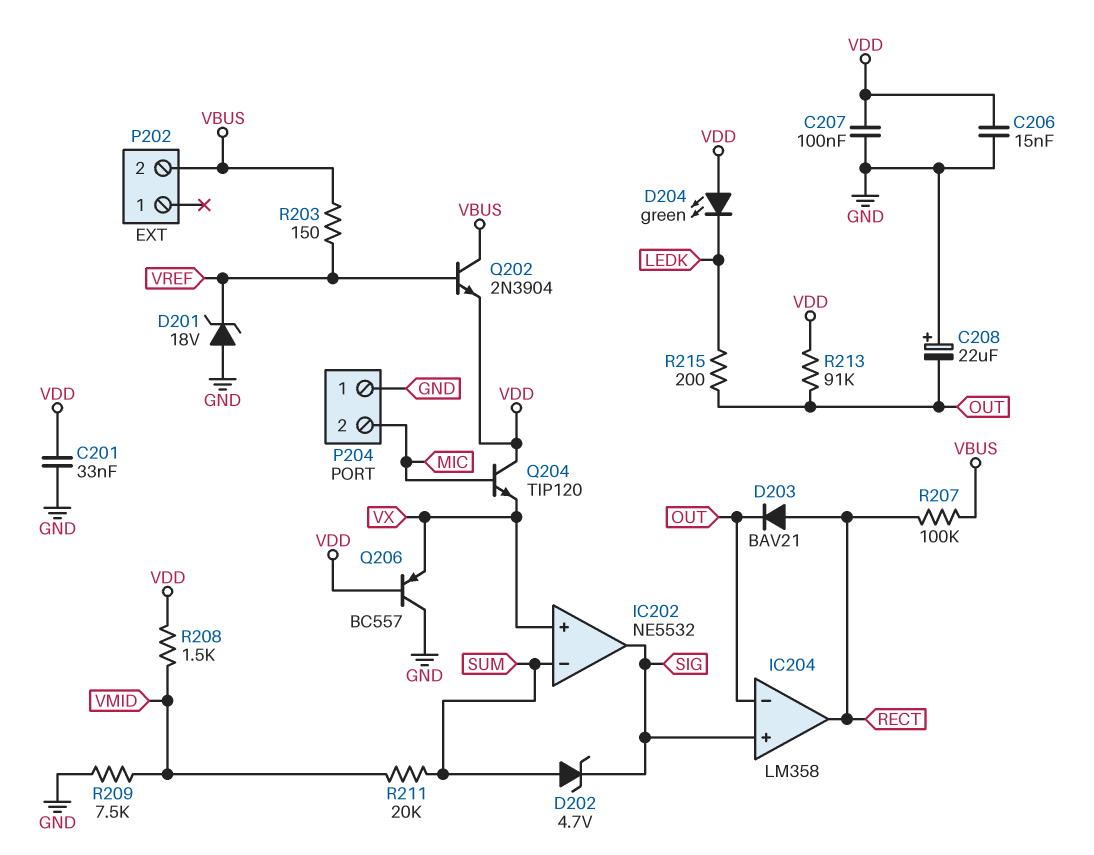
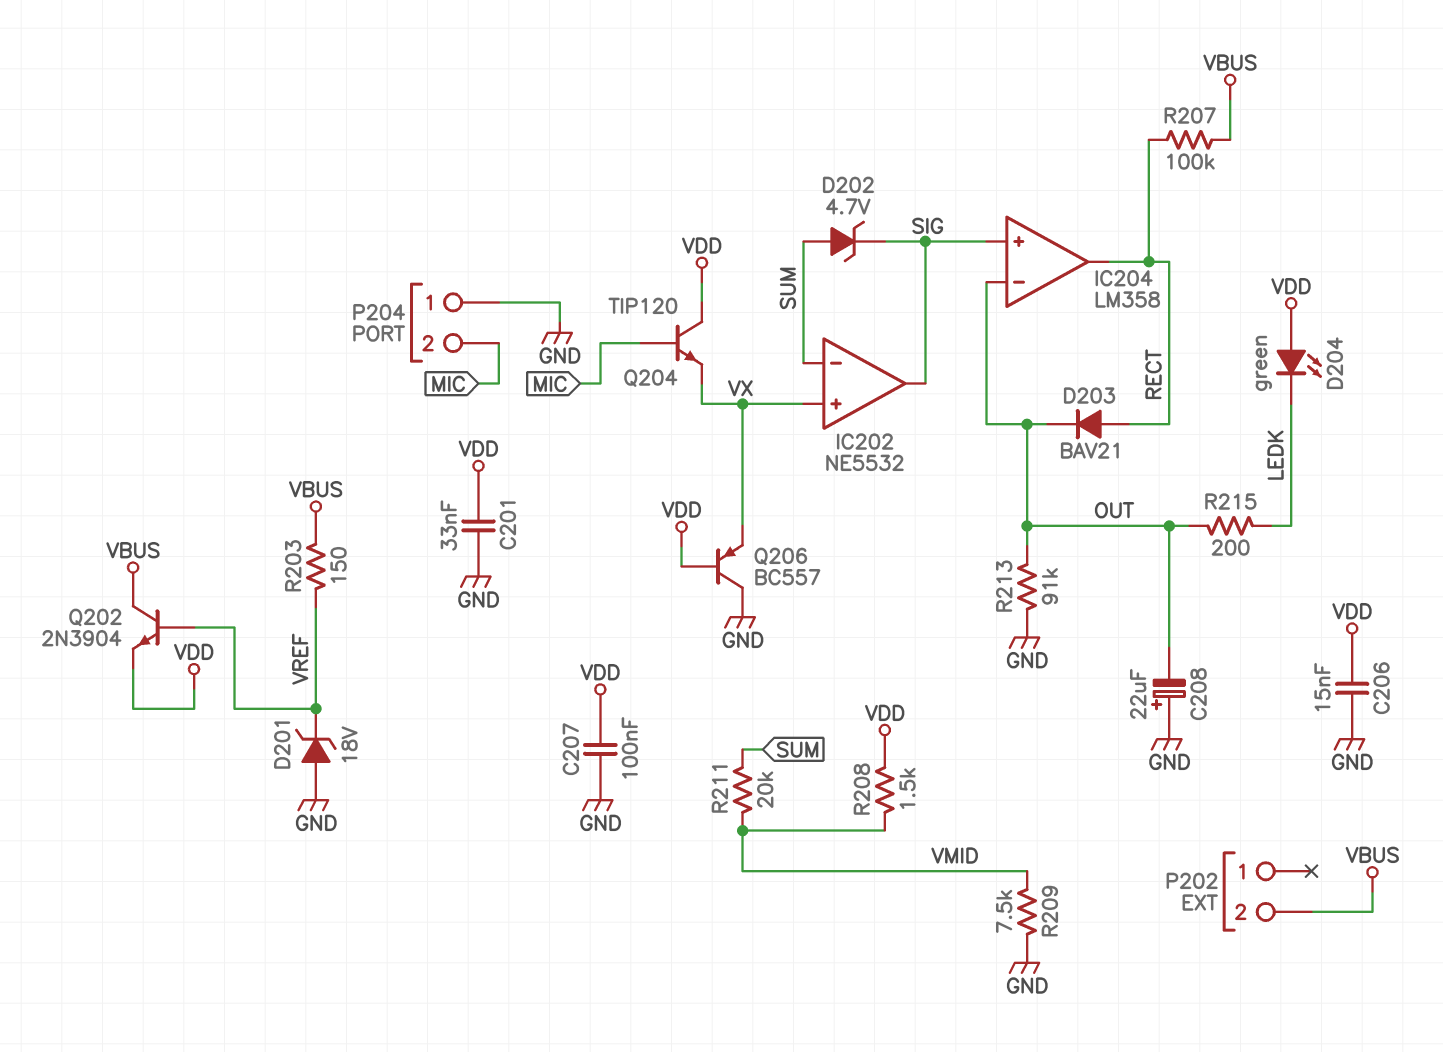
R213: 91k (OUT, VDD) -> 91k (GND, OUT)

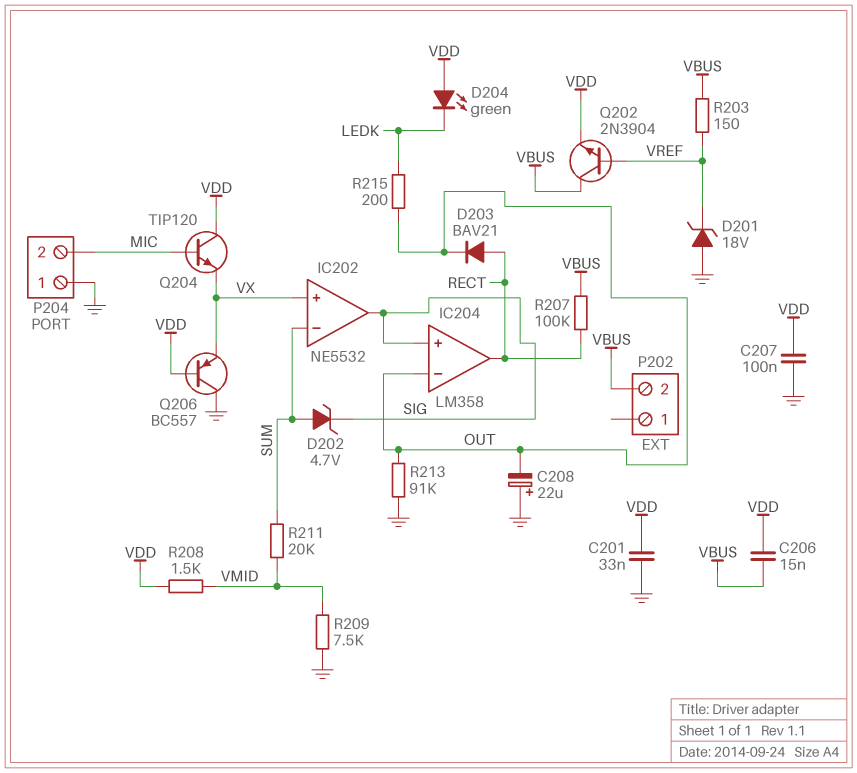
C206: 15nF (GND, VDD) -> 15nF (VBUS, VDD)

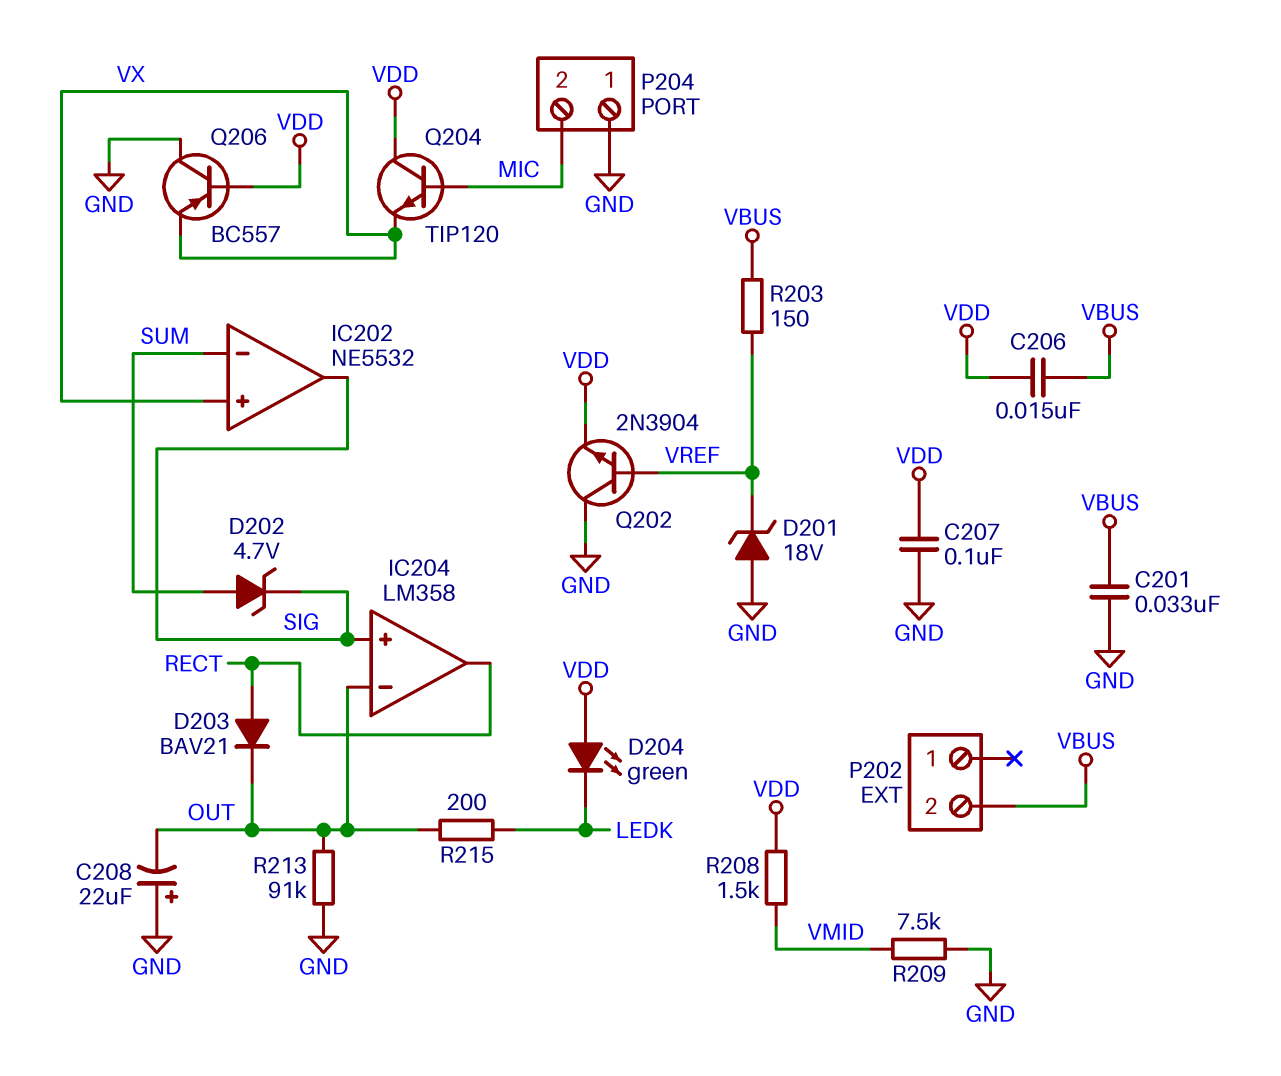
C201: 33nF (GND, VDD) -> 33nF (GND, VBUS)
Q202: NPN 2N3904 (B VREF, C VBUS, E VDD) -> NPN 2N3904 (B VREF, C GND, E VDD)
R207: 100k (RECT, VBUS) -> none
R211: 20k (SUM, VMID) -> none

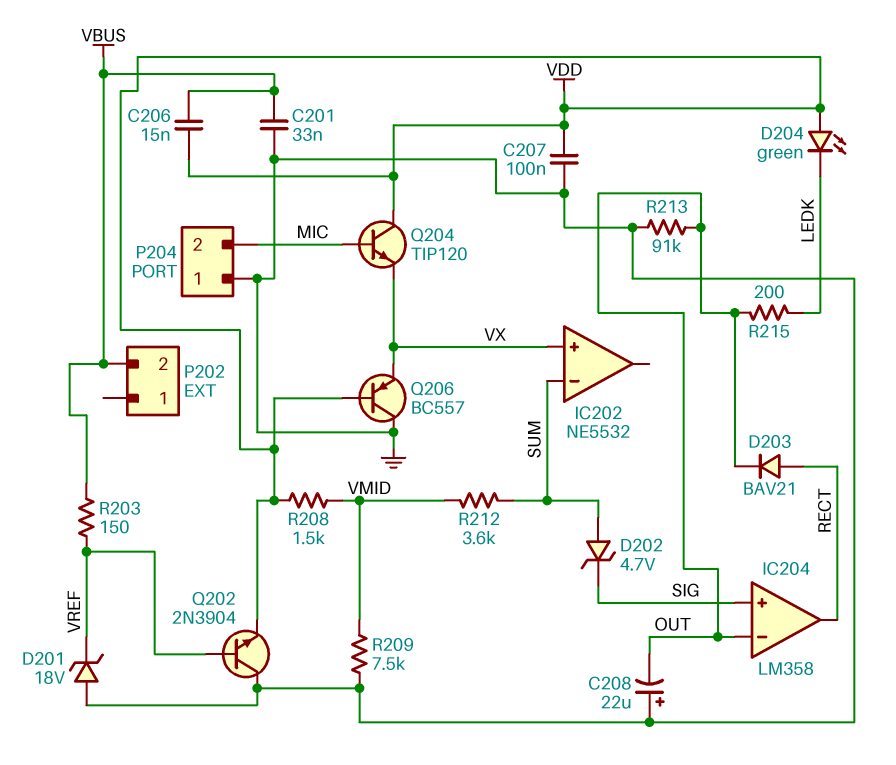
IC202 pin out: SIG -> none
R212: none -> 3.6k (SUM, VMID)

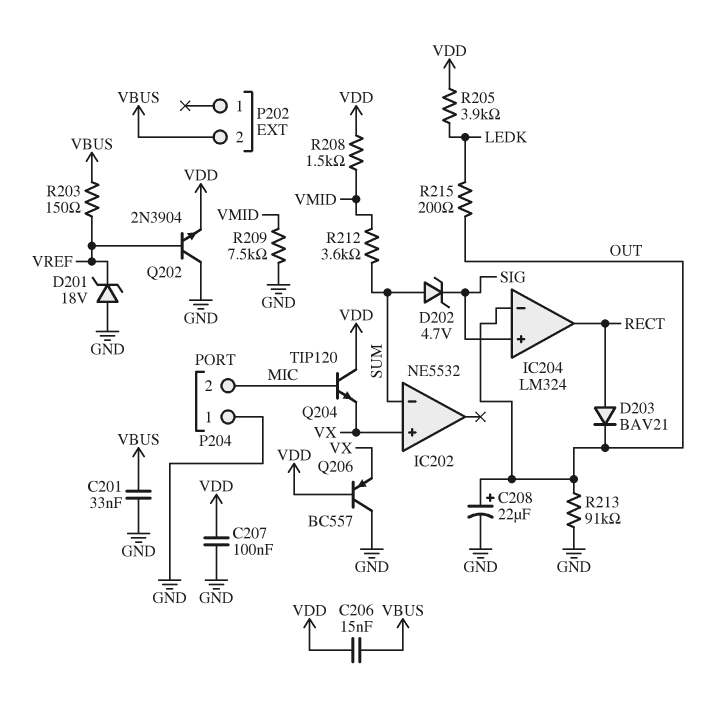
C208: 22uF (plus GND, minus OUT) -> 22uF (plus OUT, minus GND)
D204: LED green (A VDD, K LEDK) -> none
IC204: LM358 -> LM324
R205: none -> 3.9k (LEDK, VDD)

